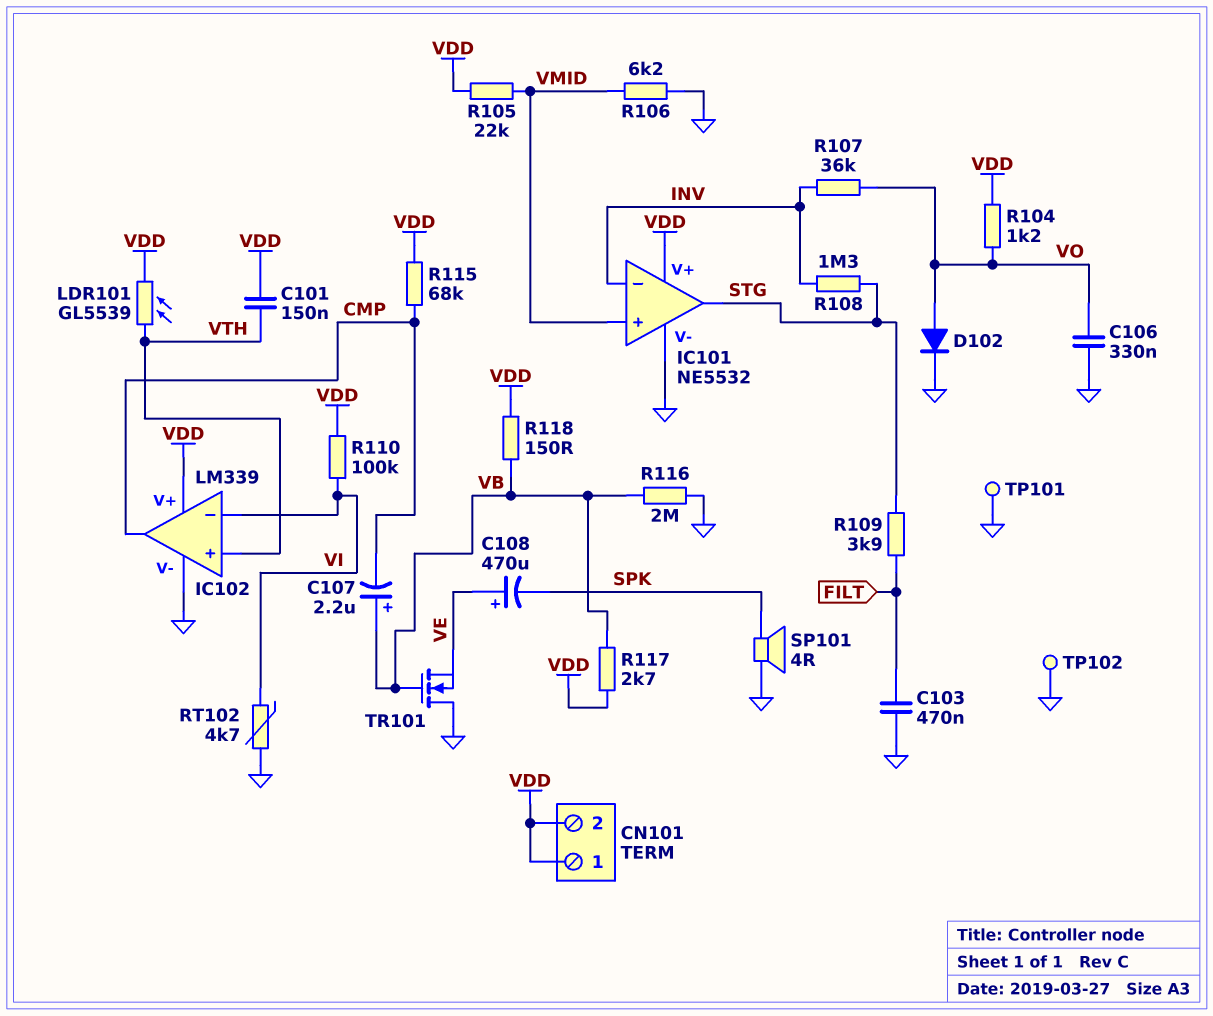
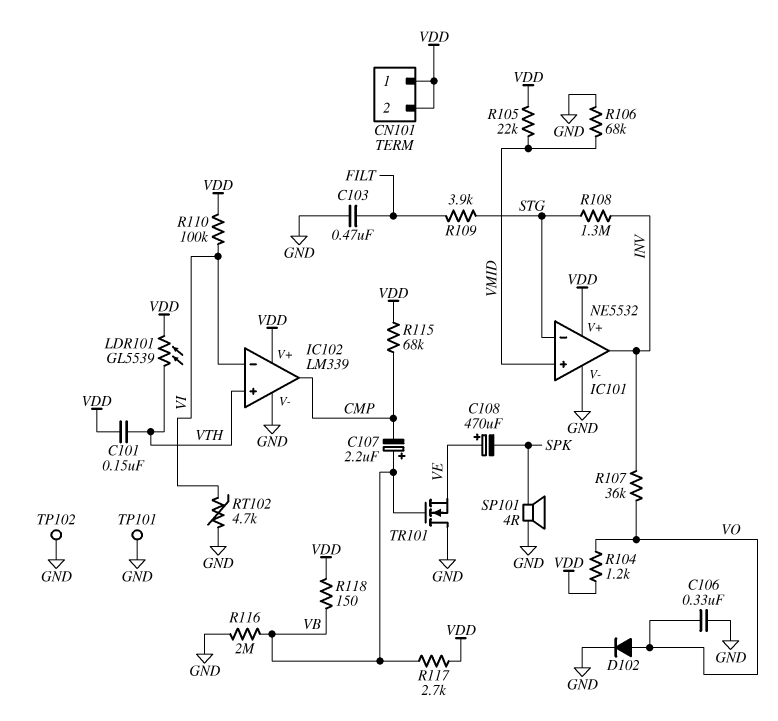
IC101 pin in-: INV -> STG
IC101 pin out: STG -> INV
R106: 6.2k (GND, VMID) -> 68k (GND, VMID)

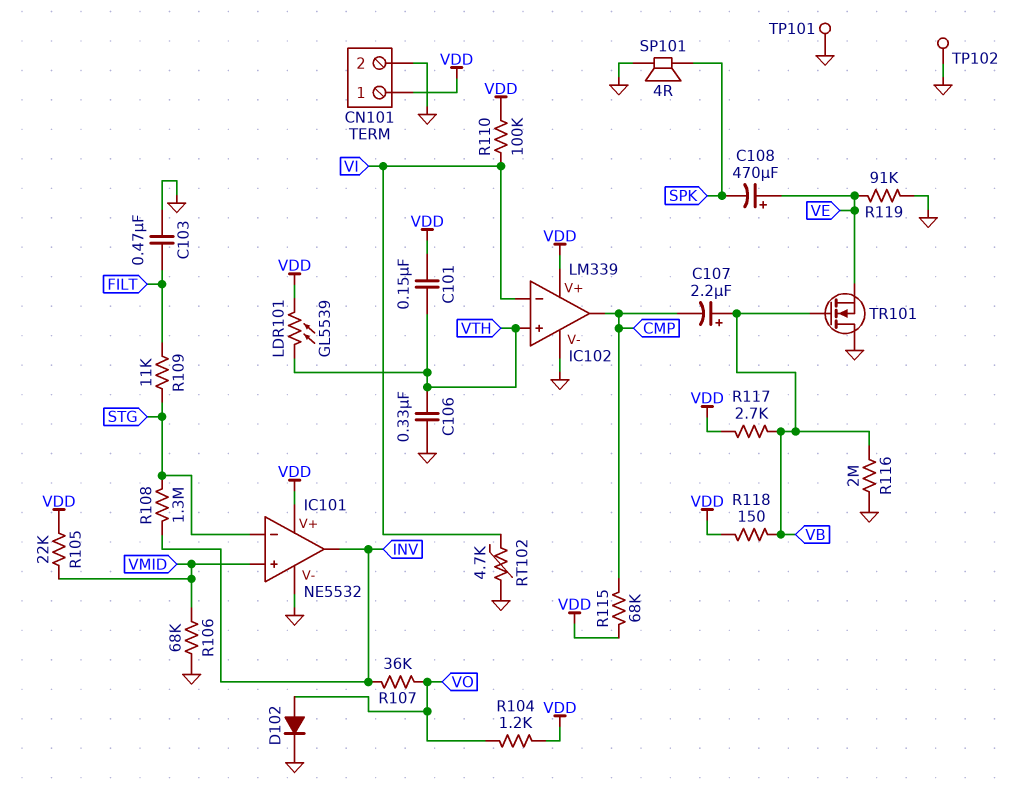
C106: 330nF (GND, VO) -> 330nF (GND, VTH)
CN101 pin 2: VDD -> GND
R109: 3.9k (FILT, STG) -> 11k (FILT, STG)
R119: none -> 91k (GND, VE)

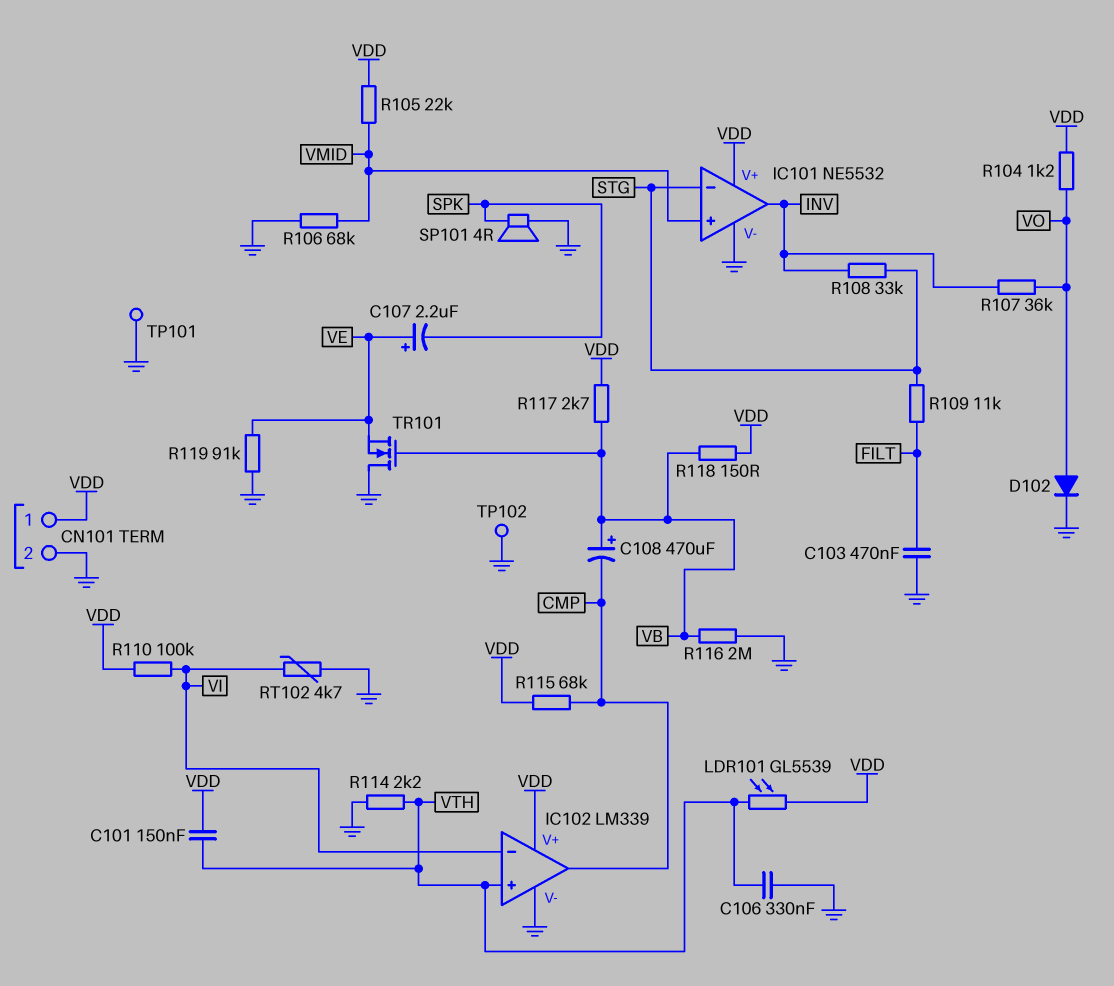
C107: 2.2uF (plus VB, minus CMP) -> 2.2uF (plus VE, minus SPK)
C108: 470uF (plus VE, minus SPK) -> 470uF (plus VB, minus CMP)
R108: 1.3M (INV, STG) -> 33k (INV, STG)
R114: none -> 2.2k (GND, VTH)

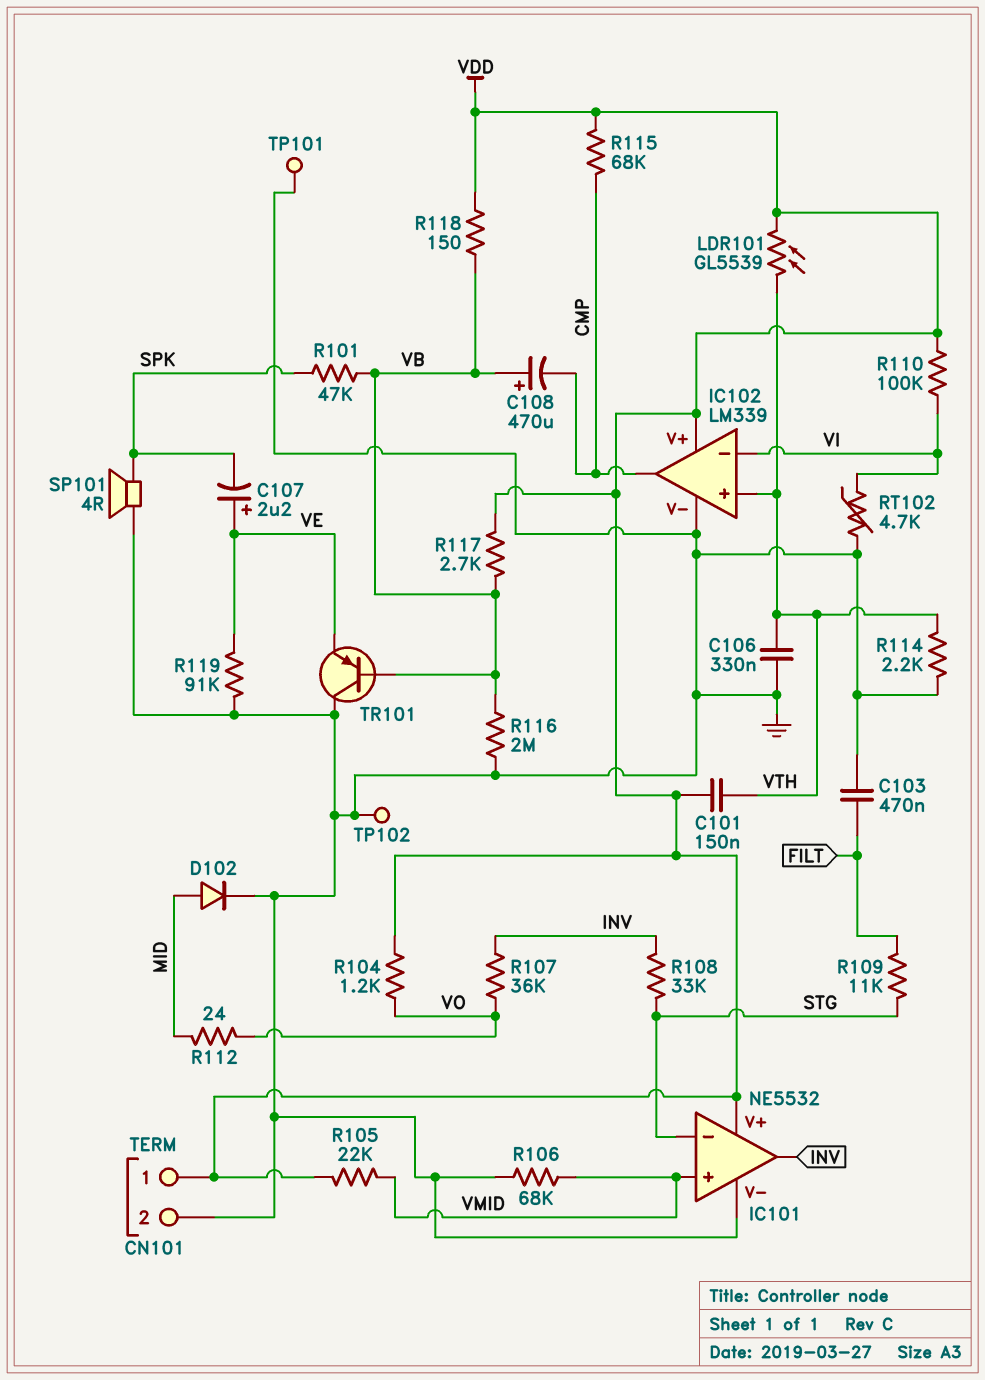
D102: diode (A VO, K GND) -> diode (A MID, K GND)
R101: none -> 47k (SPK, VB)
R112: none -> 24 (MID, VO)
TR101: NMOS (G VB, D GND, S VE) -> PNP (B VB, C GND, E VE)

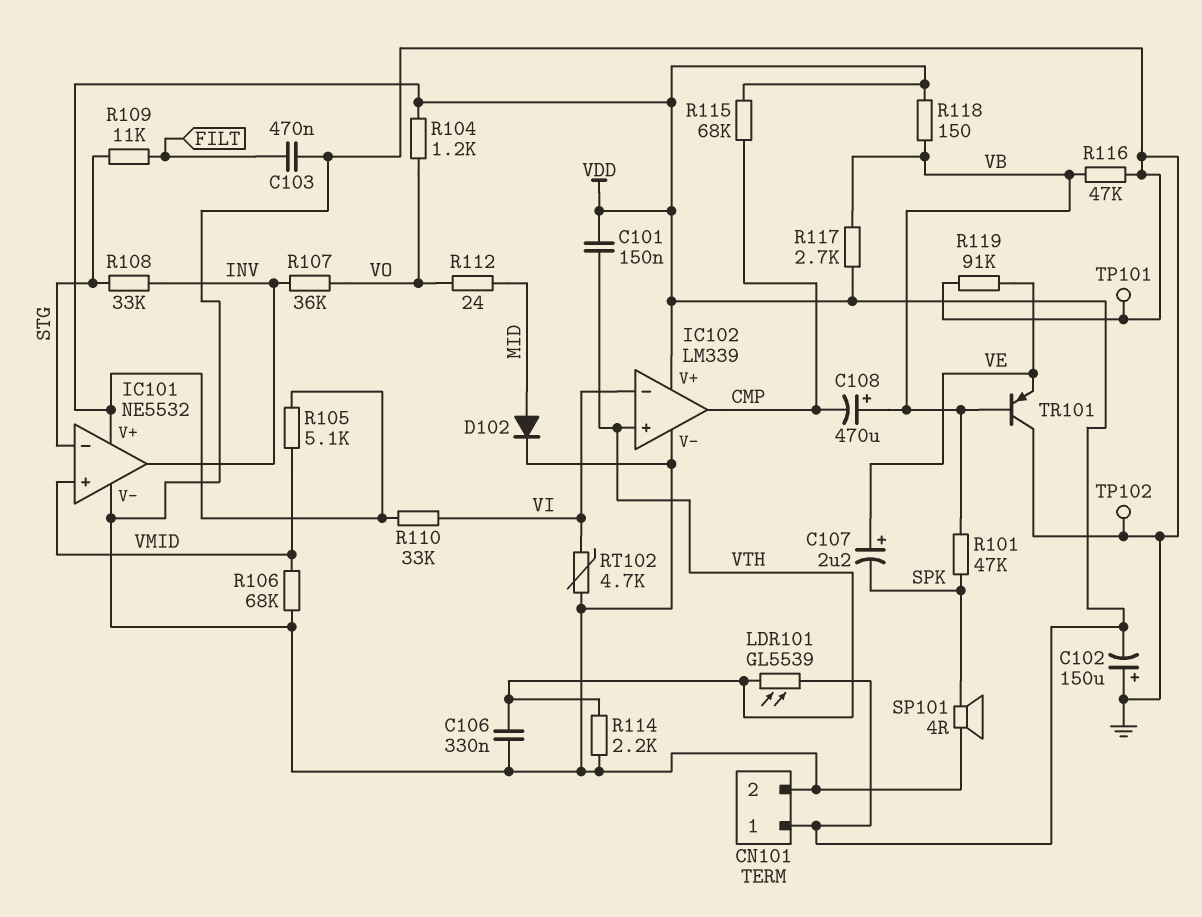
C102: none -> 150uF (plus GND, minus VDD)
R105: 22k (VDD, VMID) -> 5.1k (VDD, VMID)
R110: 100k (VDD, VI) -> 33k (VDD, VI)
R116: 2M (GND, VB) -> 47k (GND, VB)

